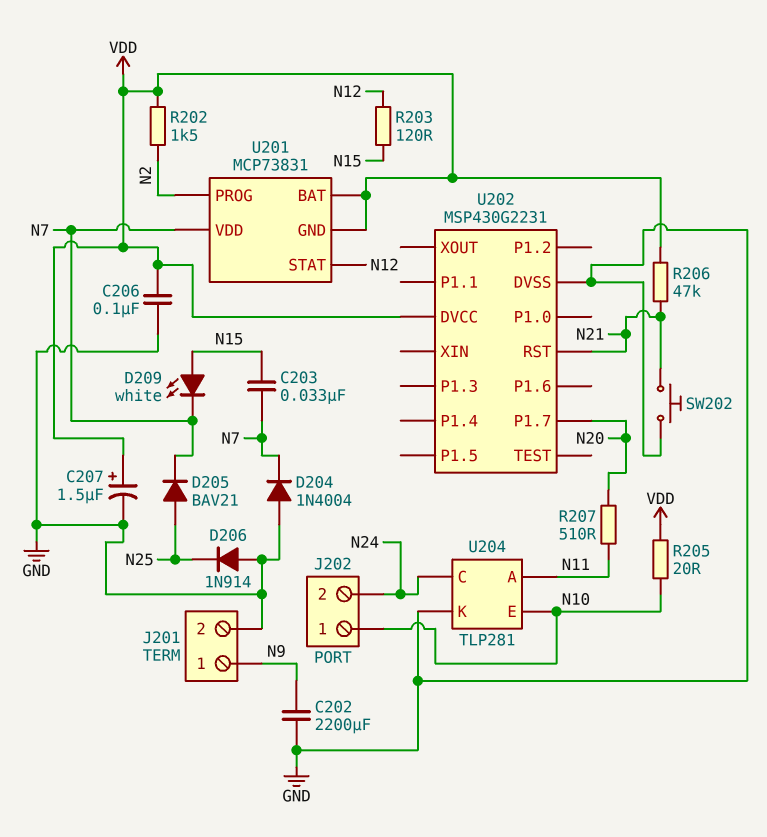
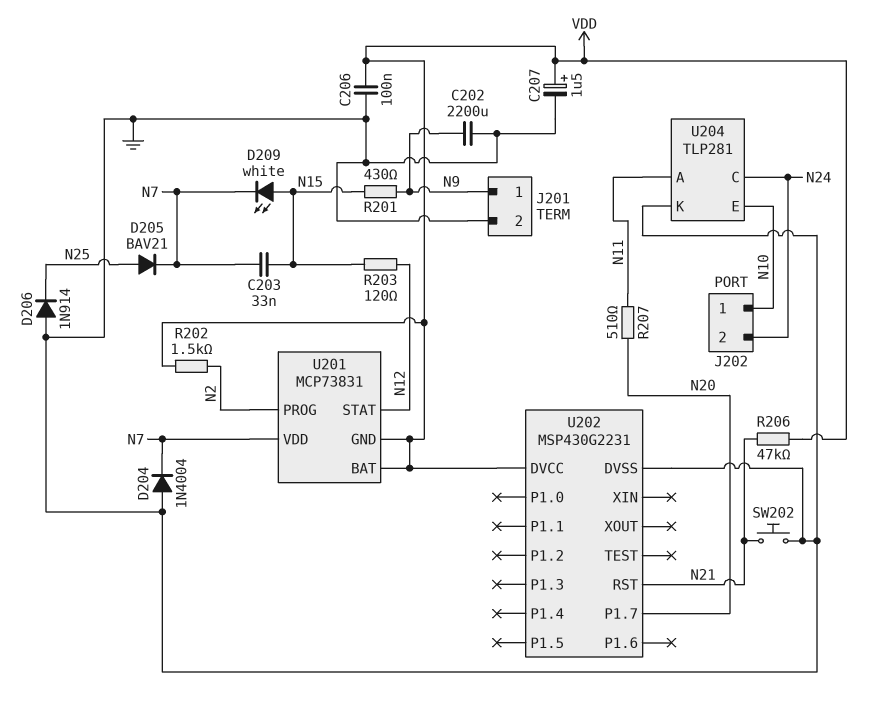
R201: none -> 430 (N9, N15)
R205: 20 (N10, VDD) -> none

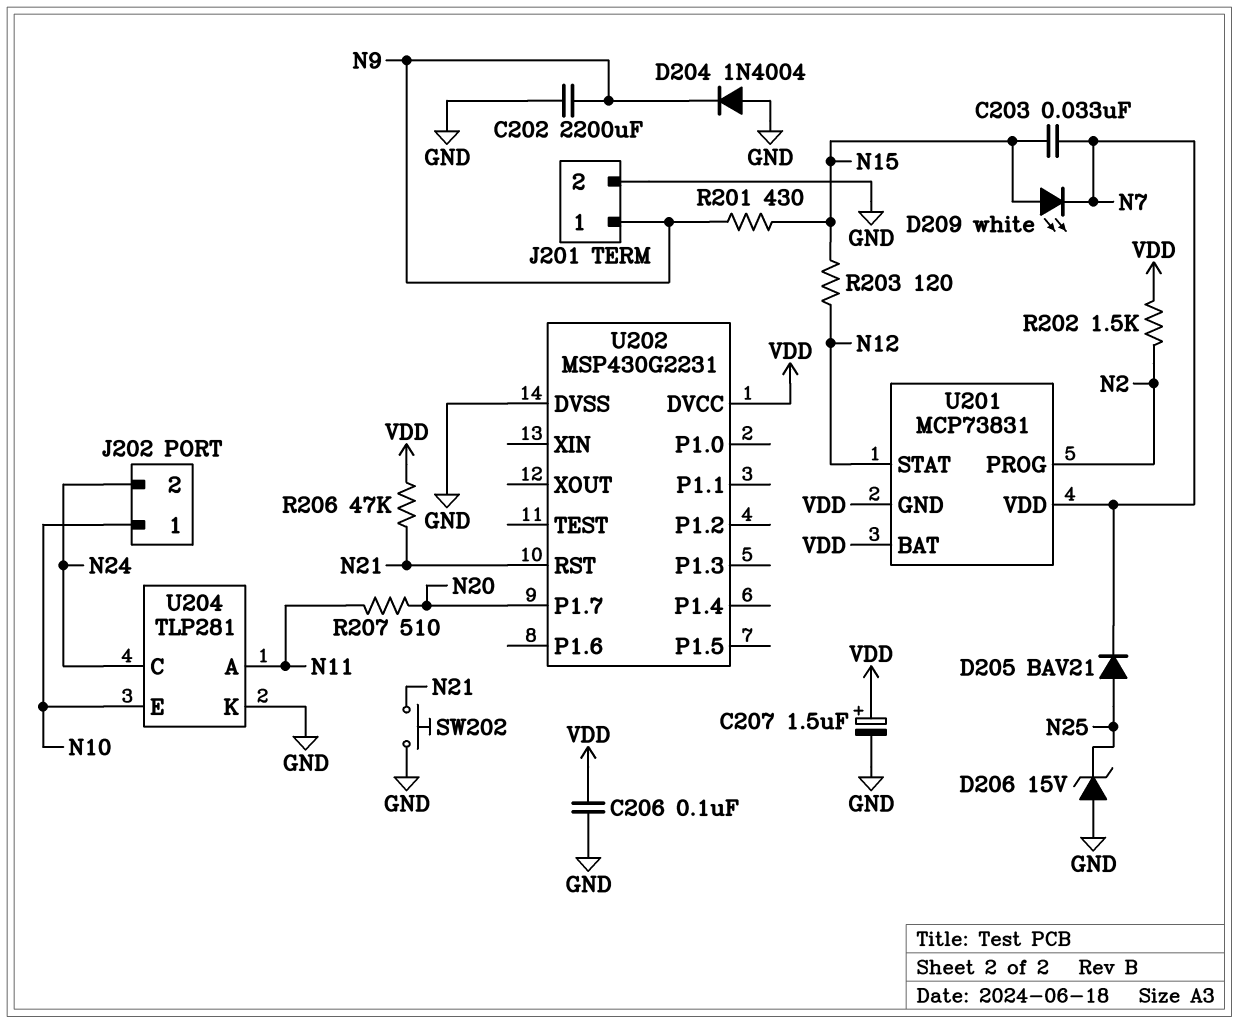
D204: diode 1N4004 (A GND, K N7) -> diode 1N4004 (A GND, K N9)
D206: diode 1N914 (A GND, K N25) -> zener 15V (A GND, K N25)

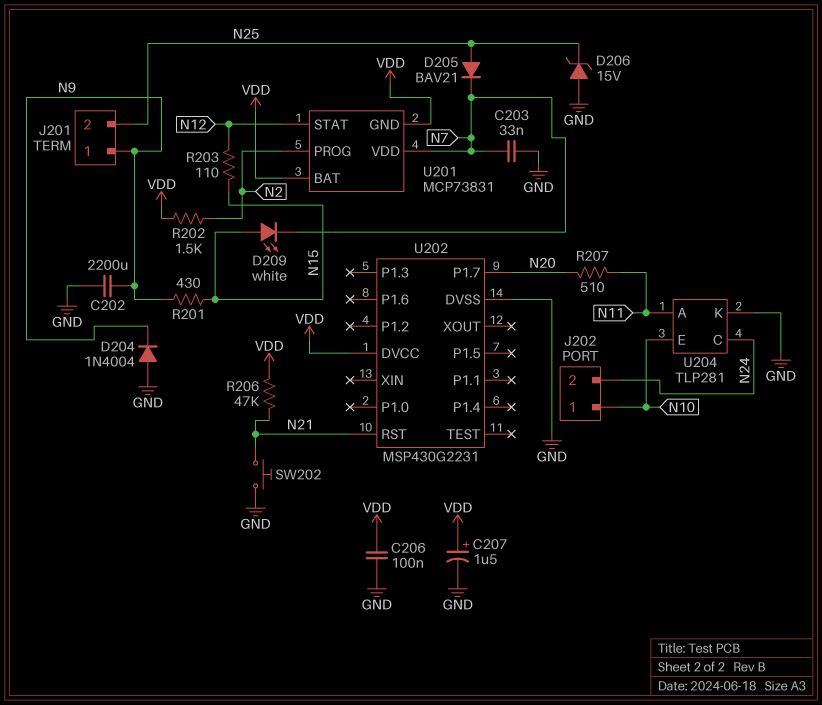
C203: 33nF (N7, N15) -> 33nF (GND, N7)
J201 pin 2: GND -> N25
R203: 120 (N12, N15) -> 110 (N12, N15)

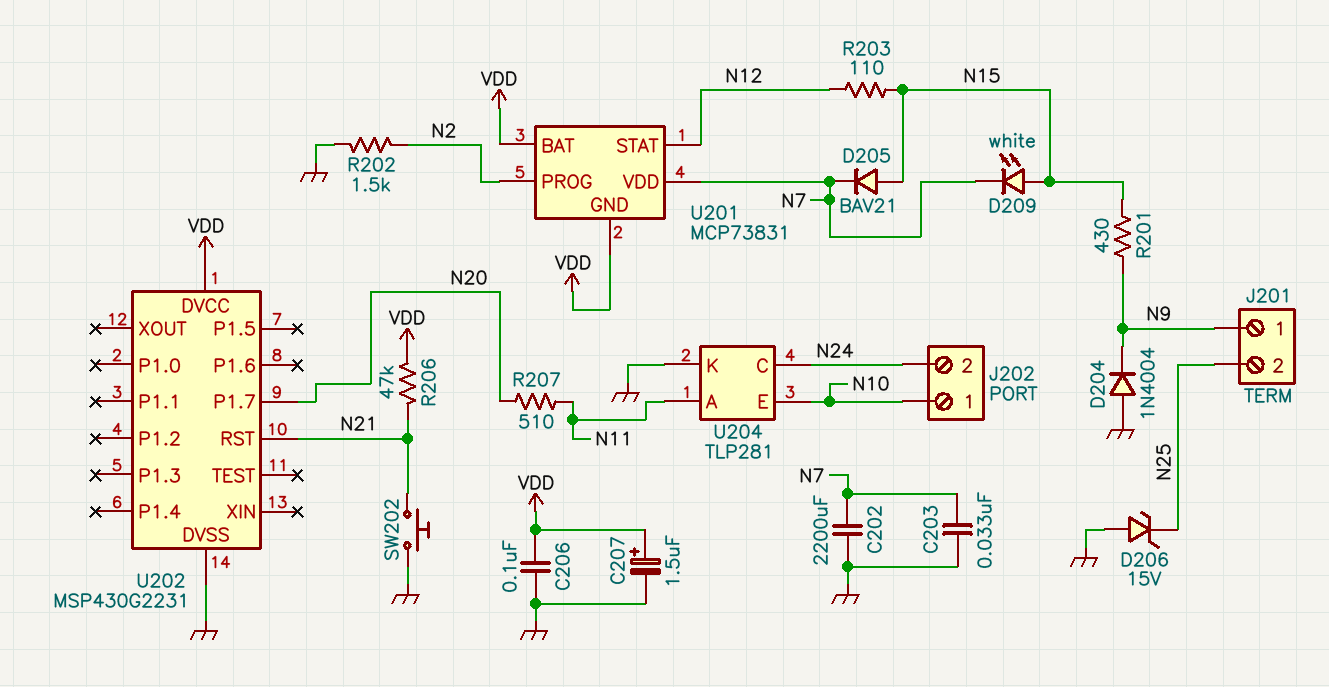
C202: 2200uF (GND, N9) -> 2200uF (GND, N7)
D205: diode BAV21 (A N25, K N7) -> diode BAV21 (A N15, K N7)
R202: 1.5k (N2, VDD) -> 1.5k (GND, N2)

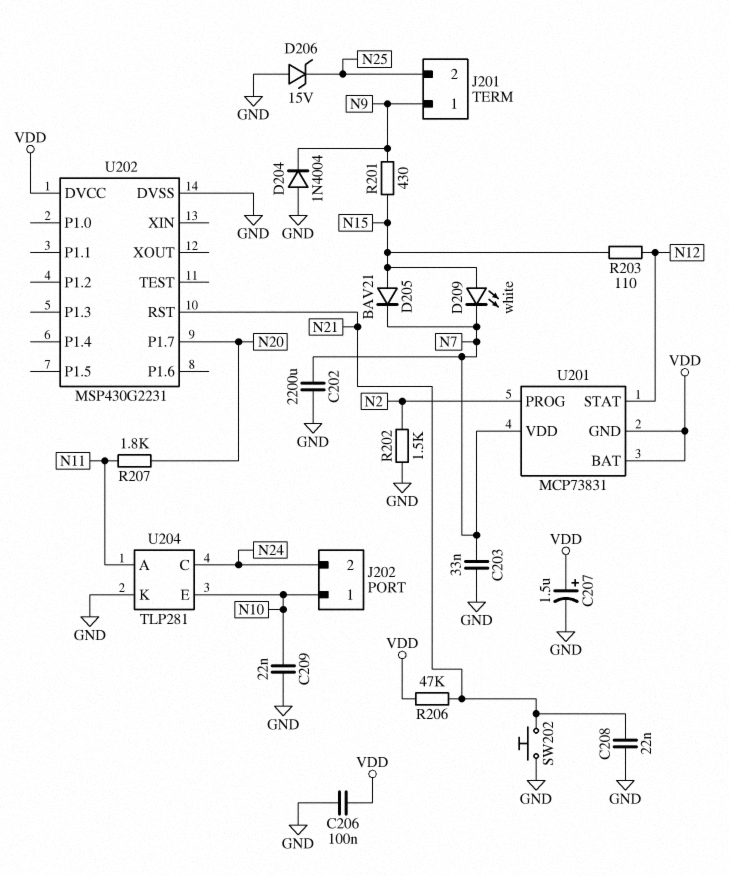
C208: none -> 22nF (GND, N21)
C209: none -> 22nF (GND, N10)
R207: 510 (N11, N20) -> 1.8k (N11, N20)

